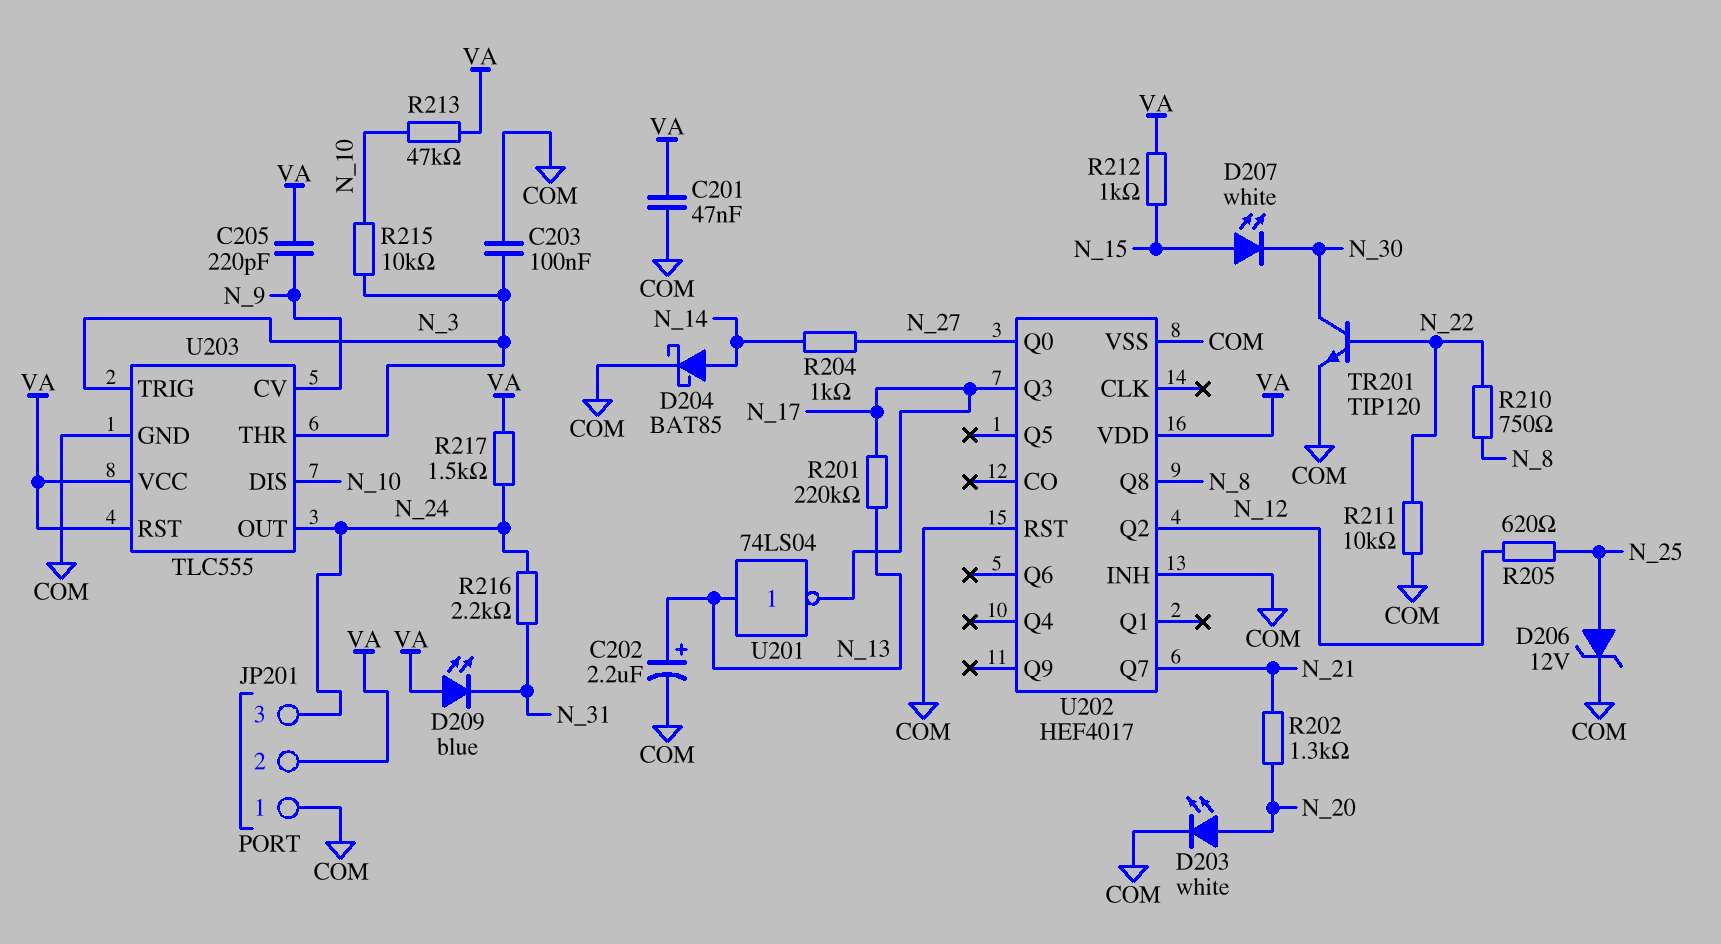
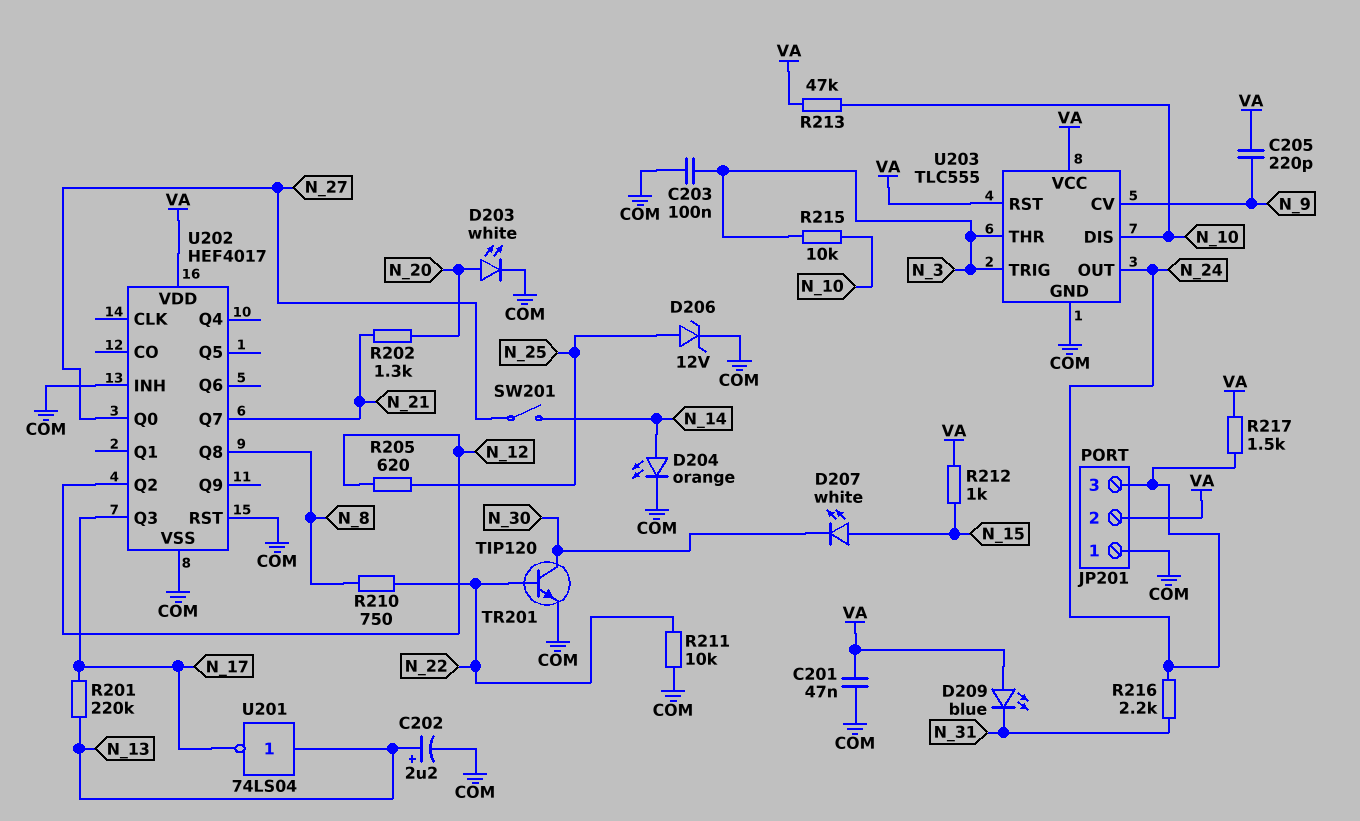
D204: schottky BAT85 (A N_14, K COM) -> LED orange (A N_14, K COM)
R204: 1k (N_14, N_27) -> none
SW201: none -> switch (N_14, N_27)

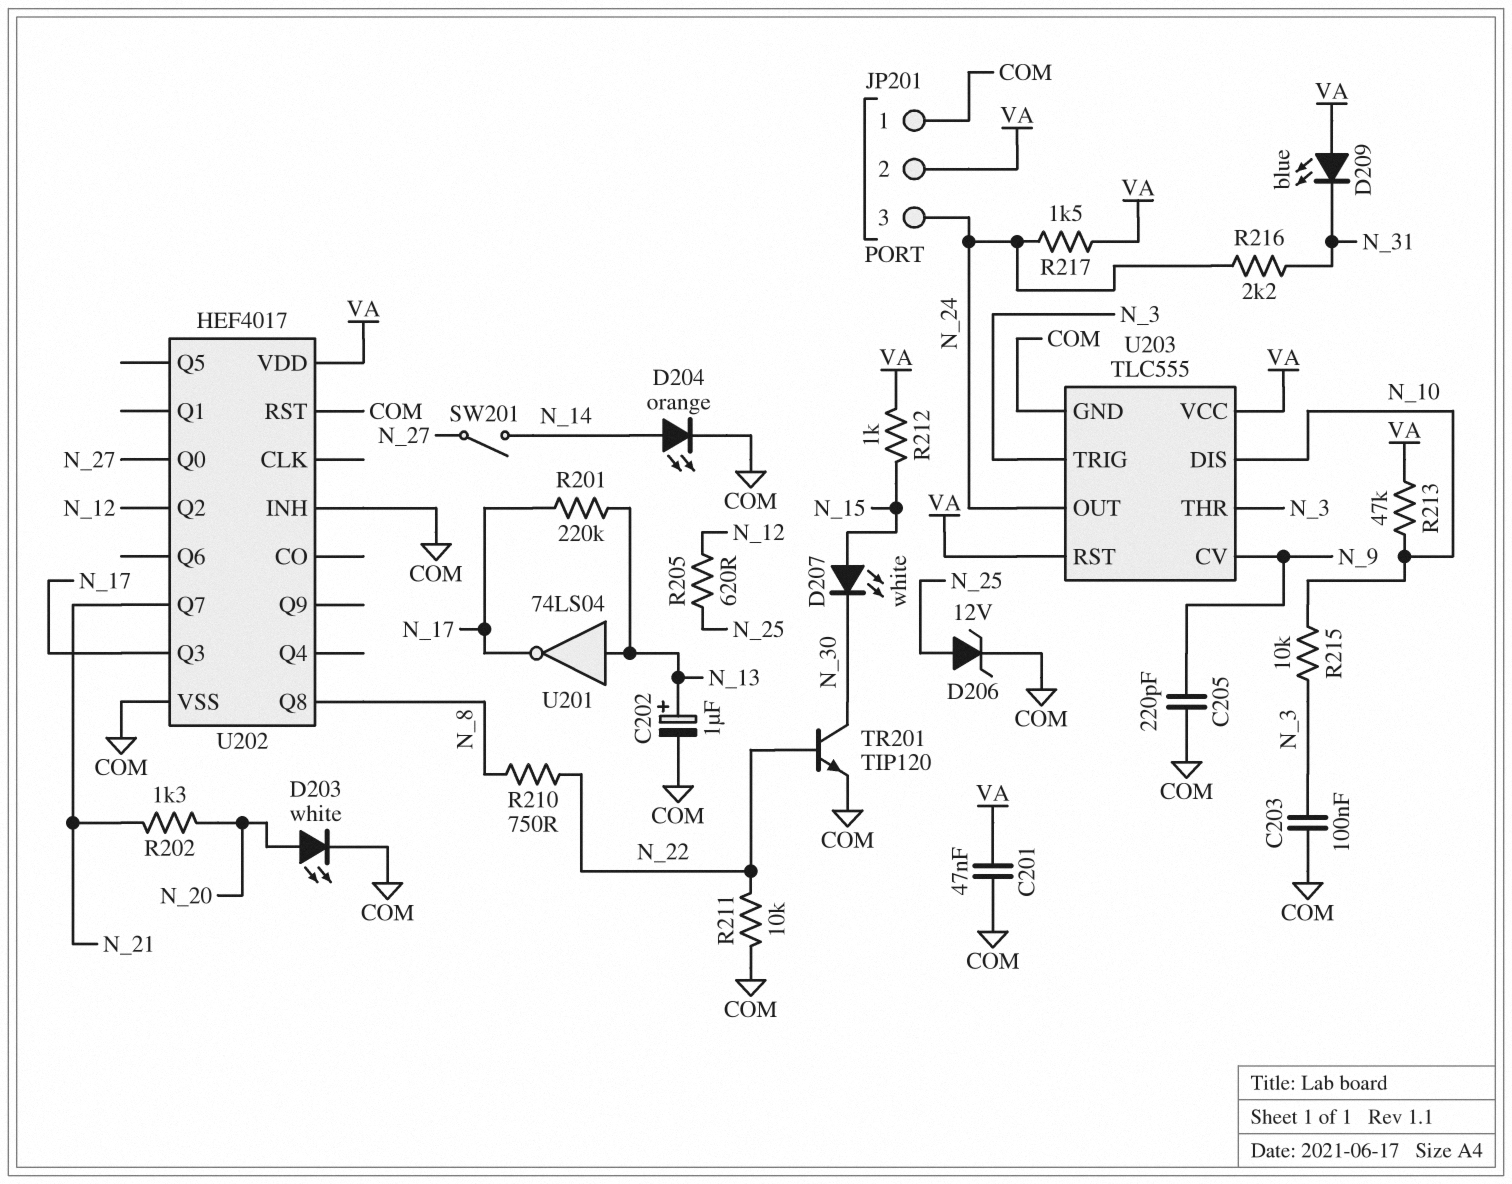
C202: 2.2uF (plus N_13, minus COM) -> 1uF (plus N_13, minus COM)
C205: 220pF (N_9, VA) -> 220pF (COM, N_9)

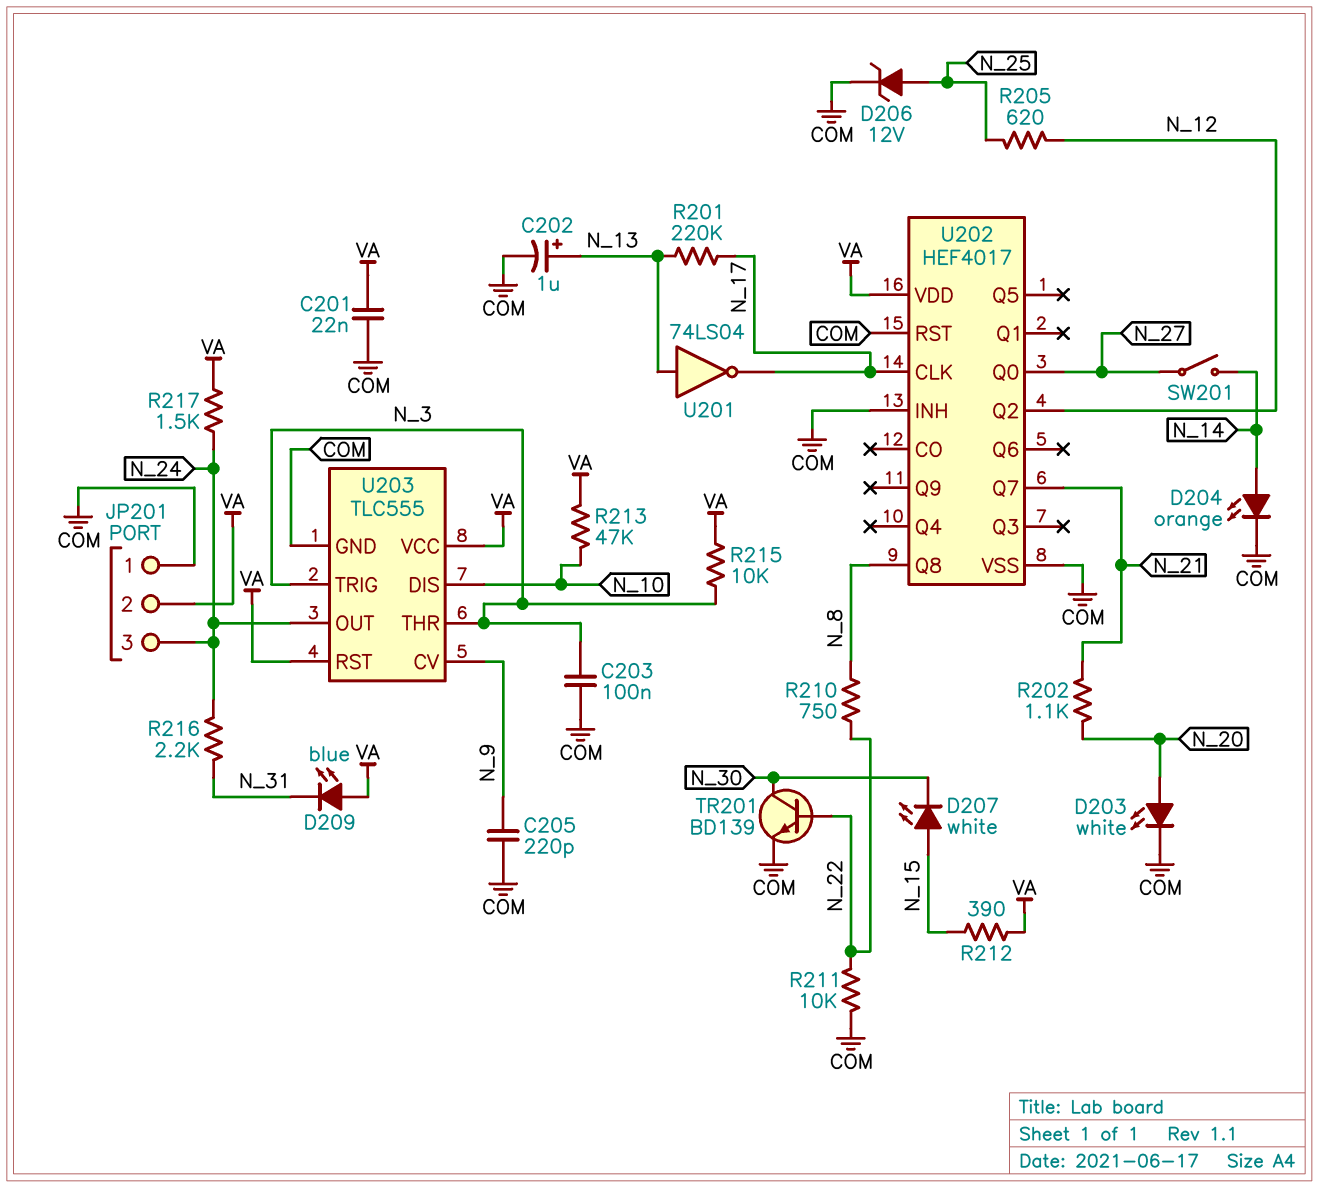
C201: 47nF (COM, VA) -> 22nF (COM, VA)
R202: 1.3k (N_20, N_21) -> 1.1k (N_20, N_21)
R212: 1k (N_15, VA) -> 390 (N_15, VA)
R215: 10k (N_3, N_10) -> 10k (N_3, VA)
TR201: NPN TIP120 (B N_22, C N_30, E COM) -> NPN BD139 (B N_22, C N_30, E COM)
U202 pin CLK: none -> N_17
U202 pin Q3: N_17 -> none

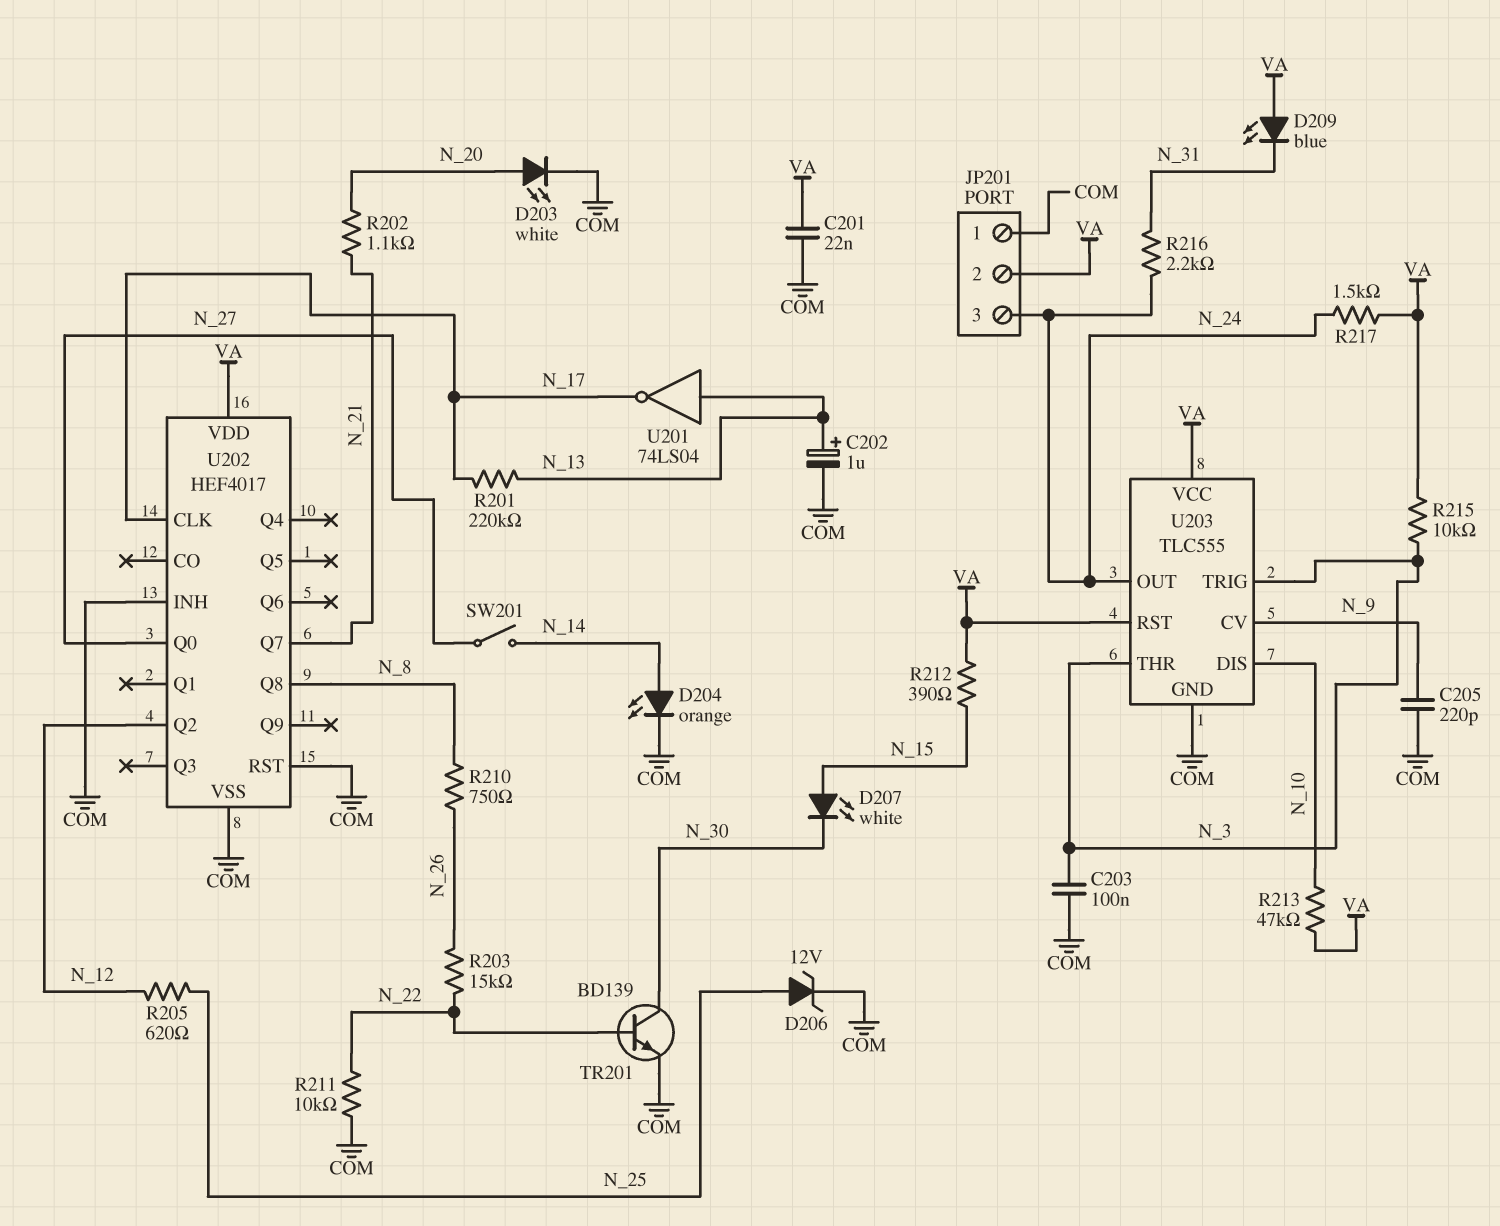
R203: none -> 15k (N_22, N_26)
R210: 750 (N_8, N_22) -> 750 (N_8, N_26)

